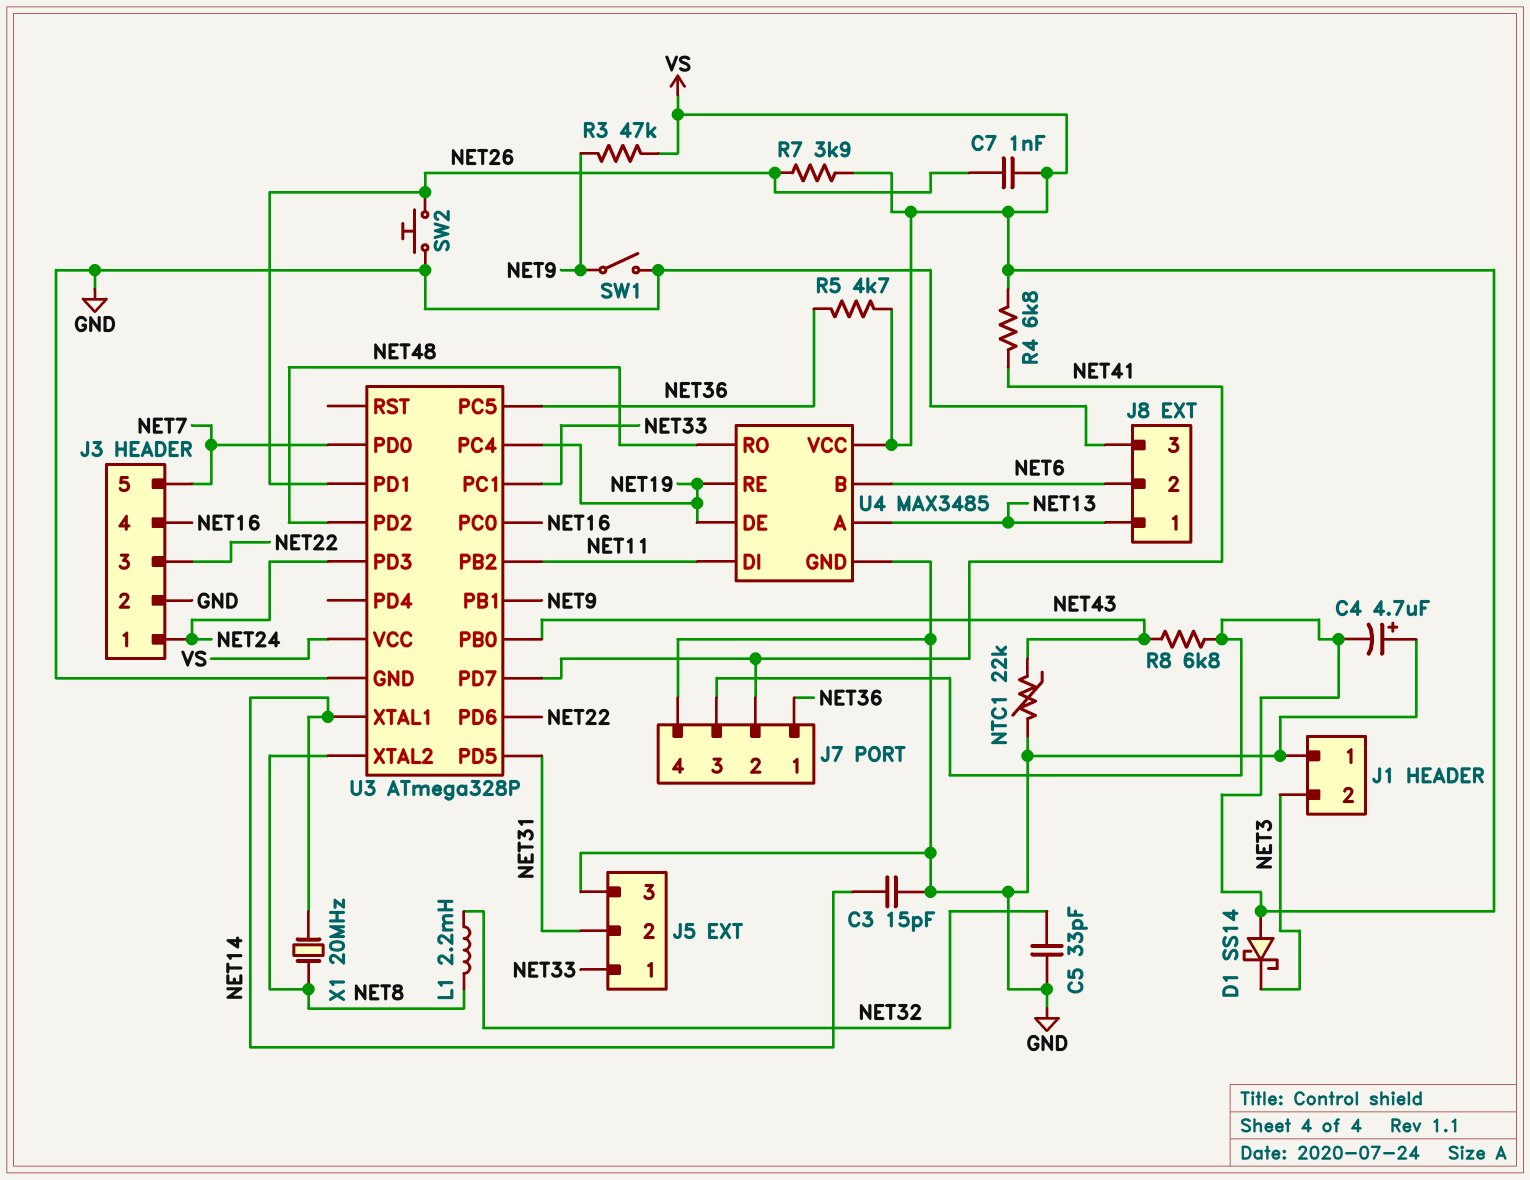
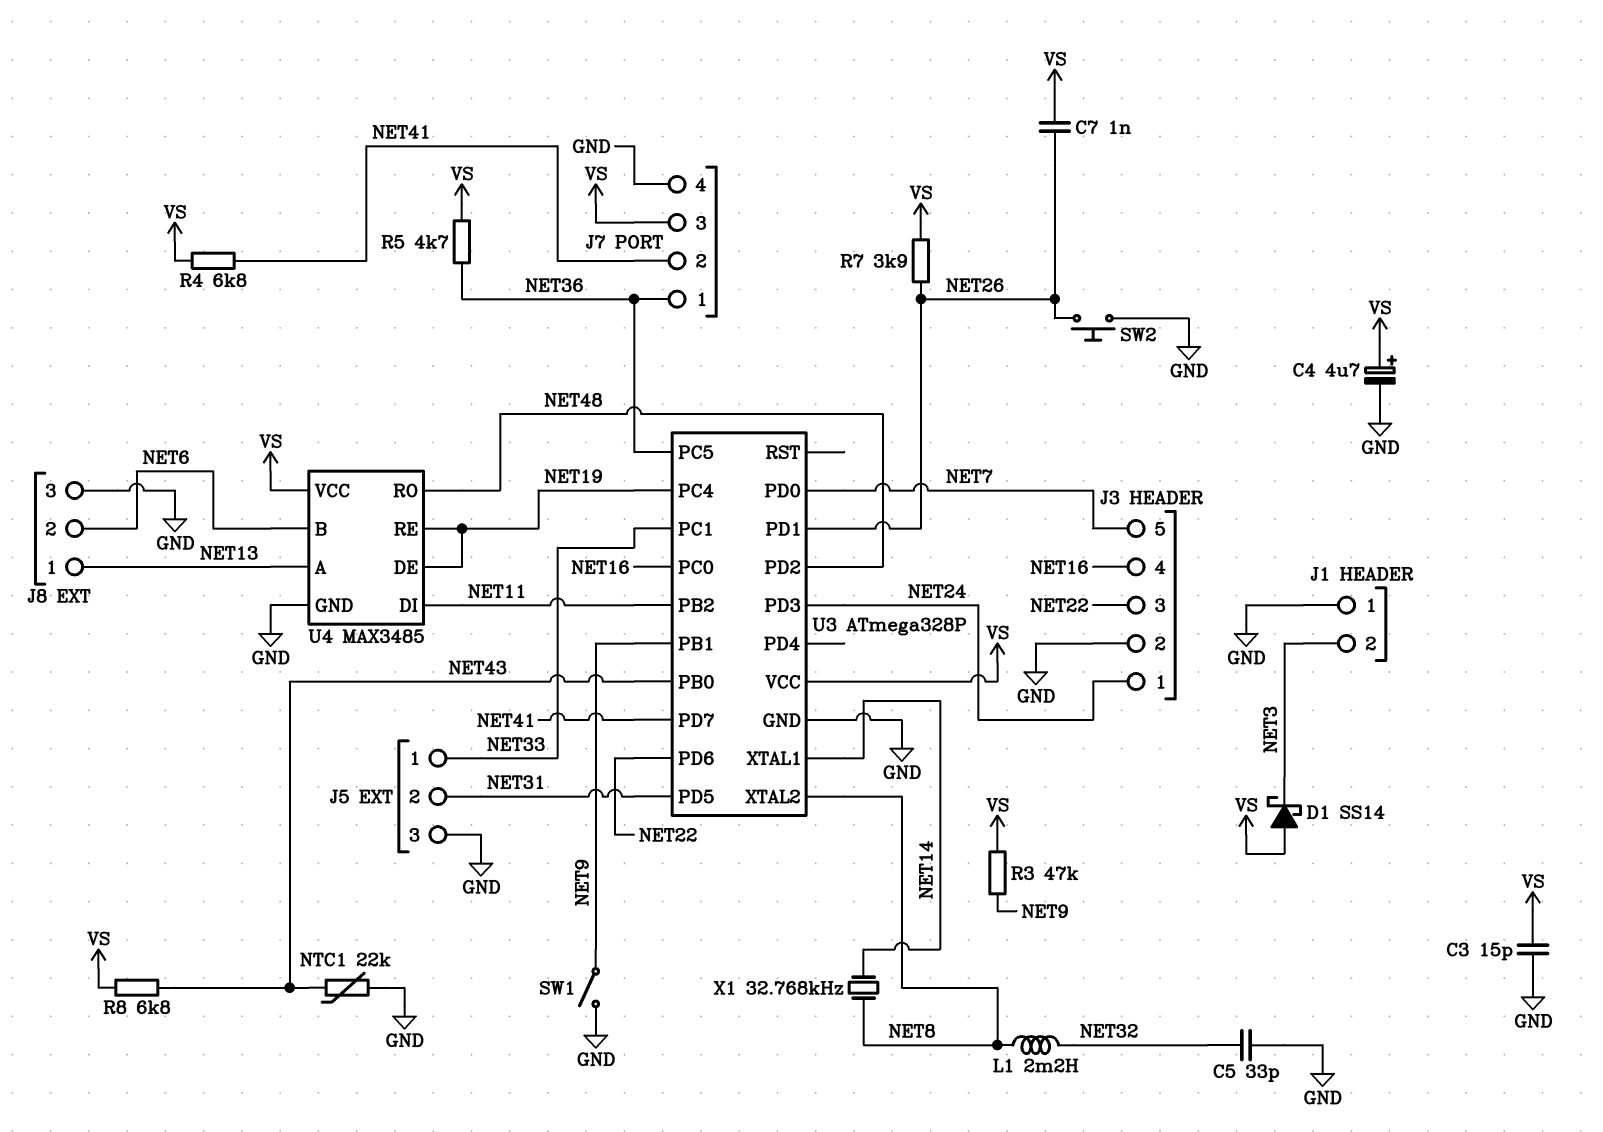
C3: 15pF (GND, NET14) -> 15pF (GND, VS)
C4: 4.7uF (plus GND, minus VS) -> 4.7uF (plus VS, minus GND)
X1: 20MHz (NET8, NET14) -> 32.768kHz (NET8, NET14)

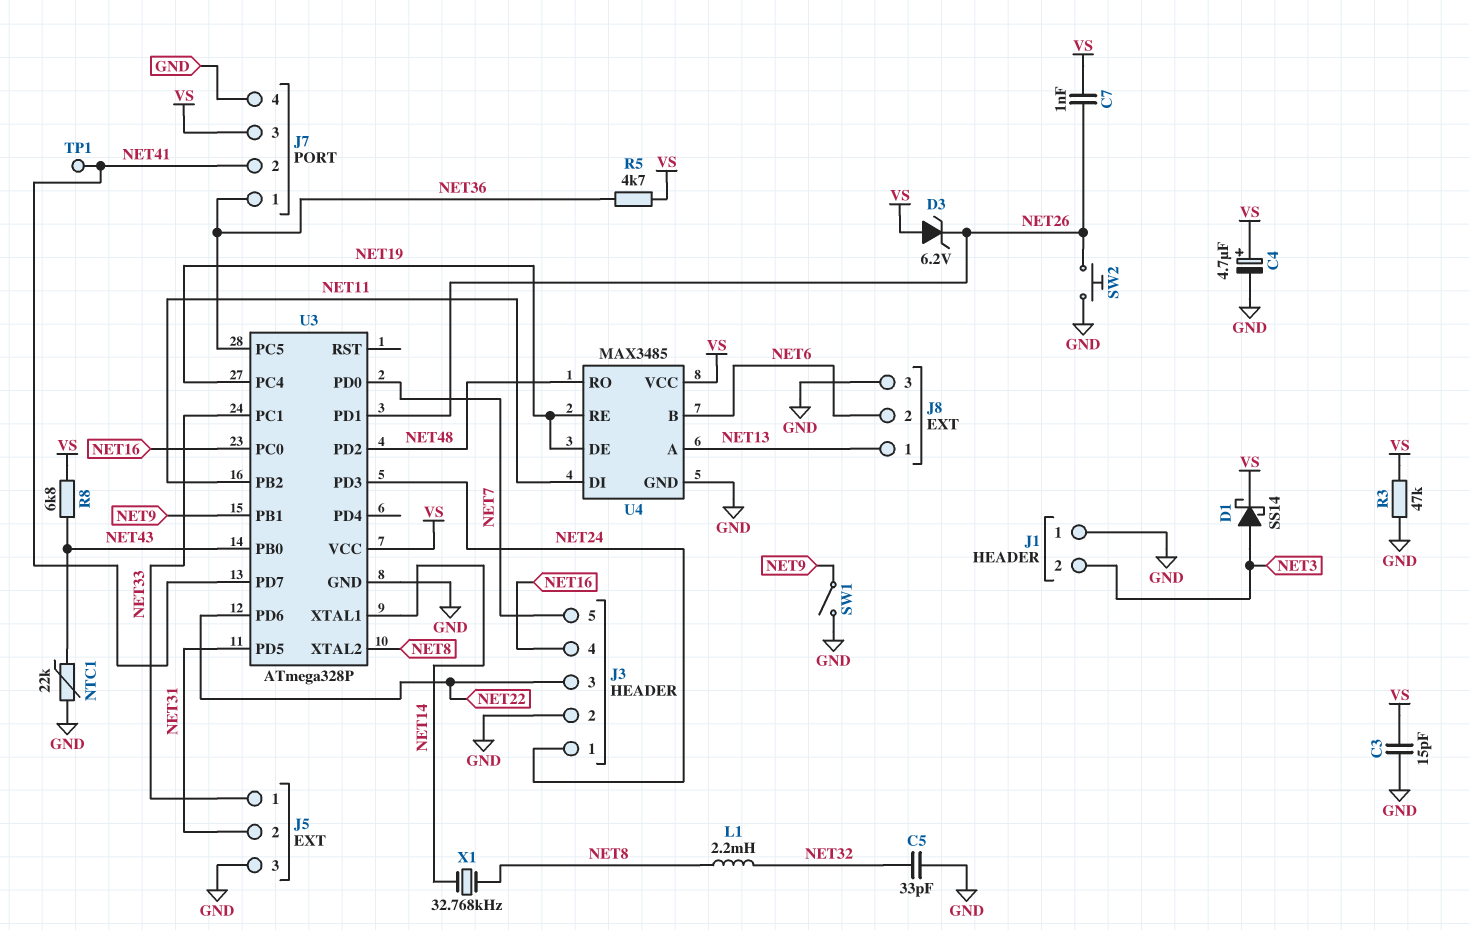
D1: schottky SS14 (A VS, K NET3) -> schottky SS14 (A NET3, K VS)
D3: none -> zener 6.2V (A VS, K NET26)
R3: 47k (NET9, VS) -> 47k (GND, VS)
R4: 6.8k (NET41, VS) -> none
R7: 3.9k (NET26, VS) -> none
TP1: none -> test point (NET41)

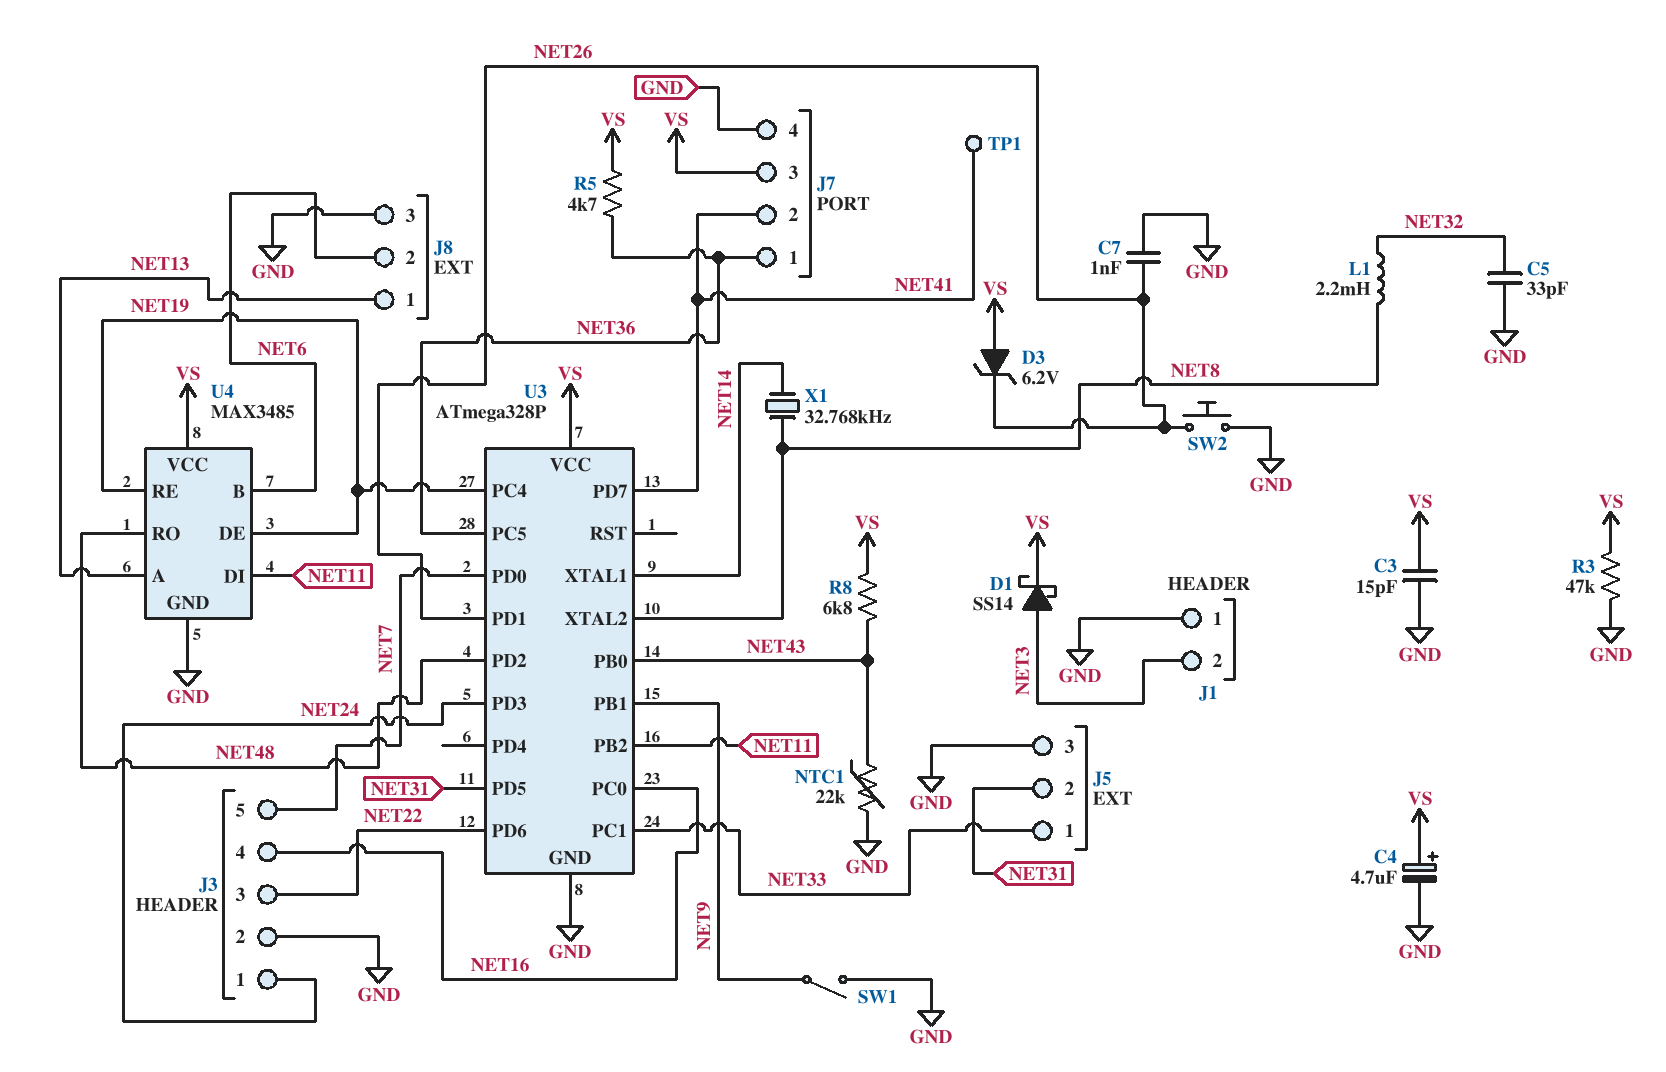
C7: 1nF (NET26, VS) -> 1nF (GND, NET26)

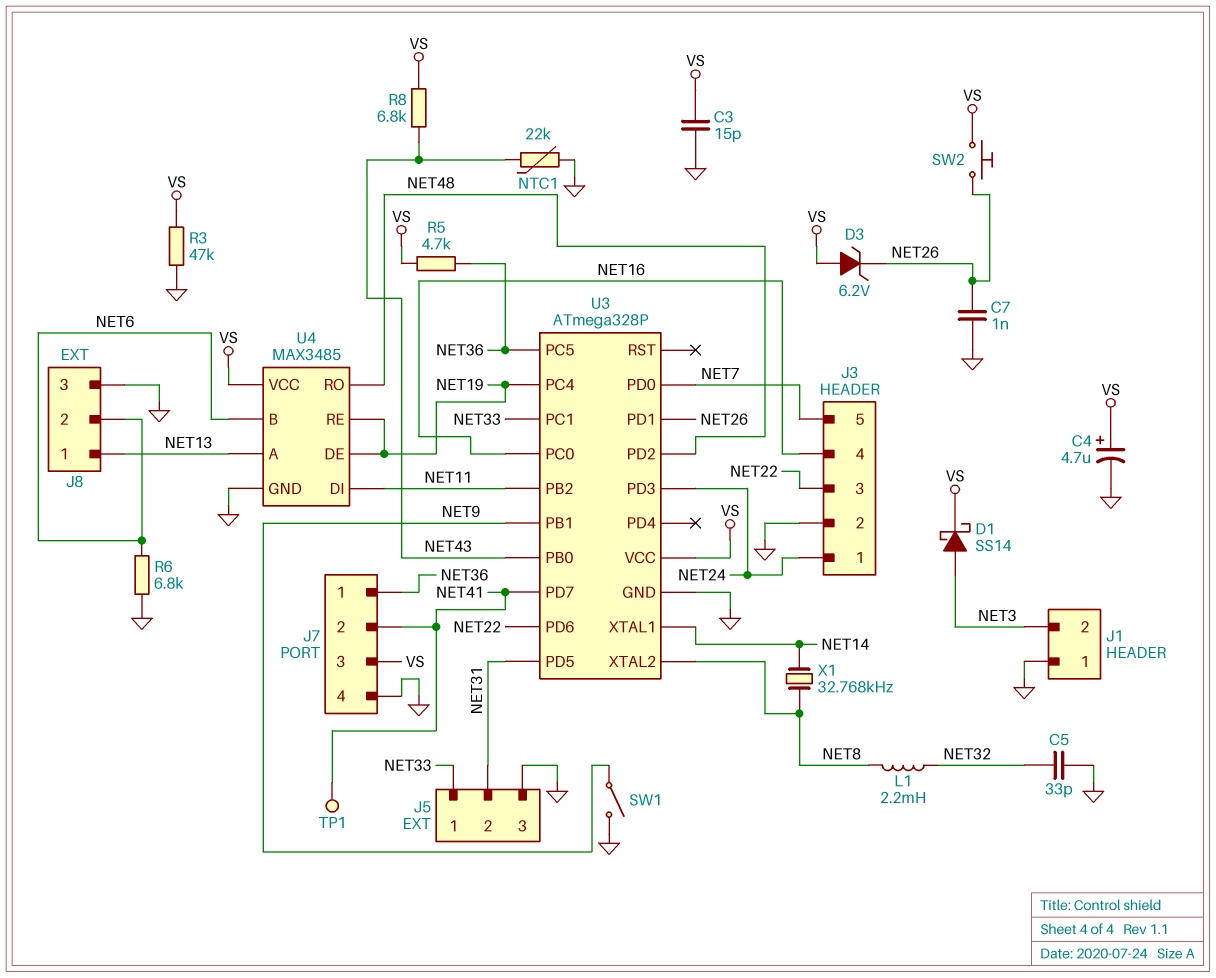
R6: none -> 6.8k (GND, NET6)
SW2: button (GND, NET26) -> button (NET26, VS)

